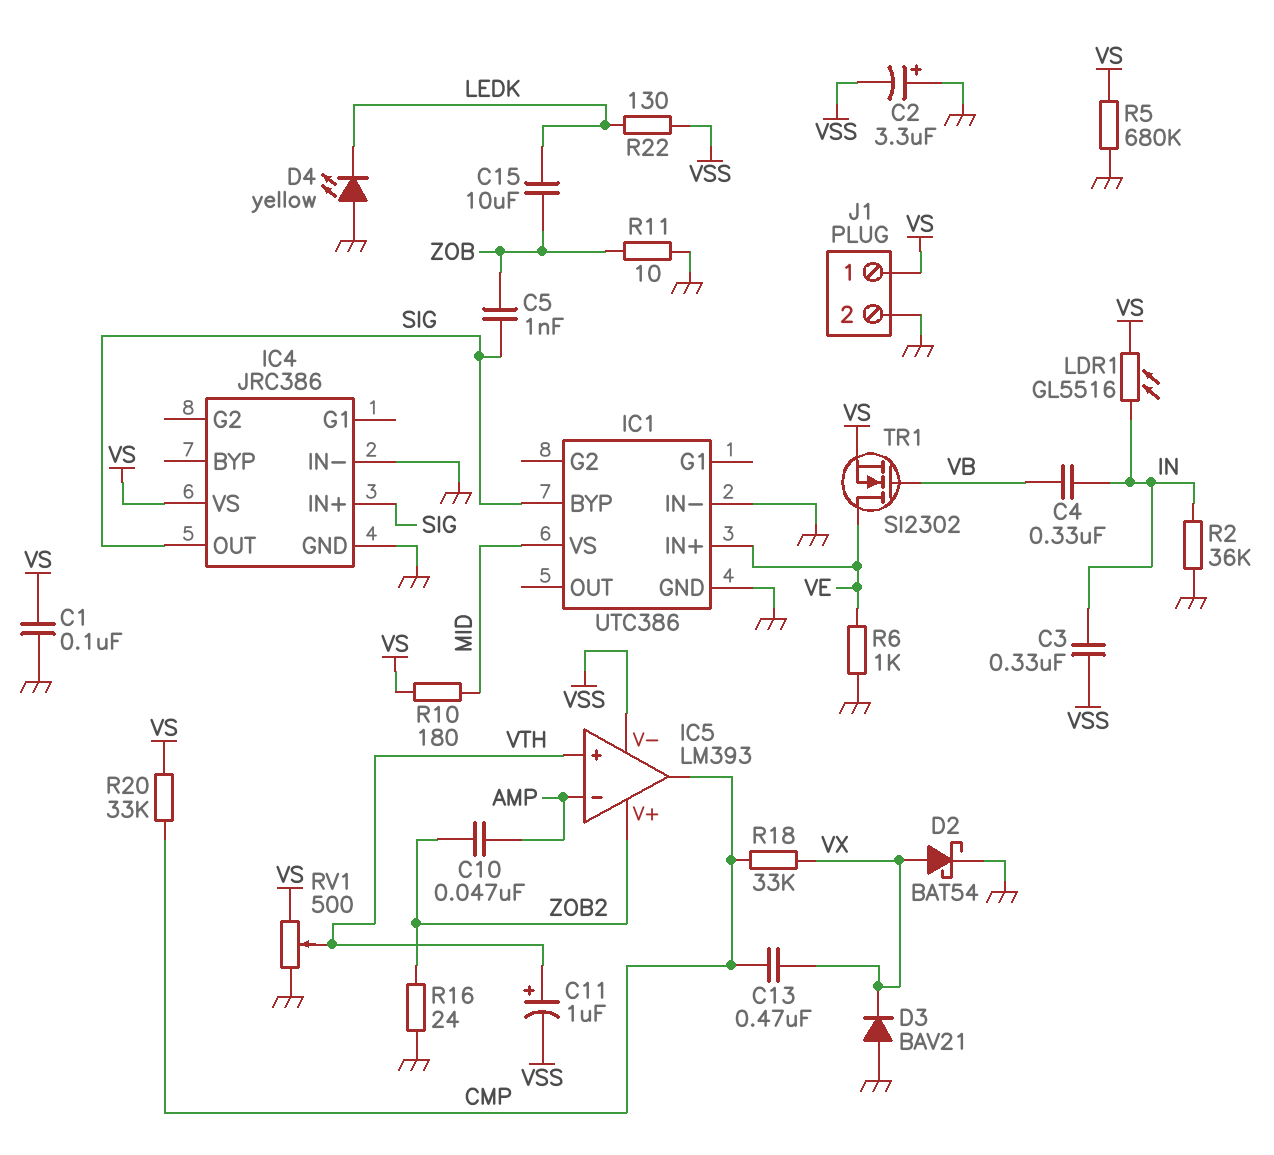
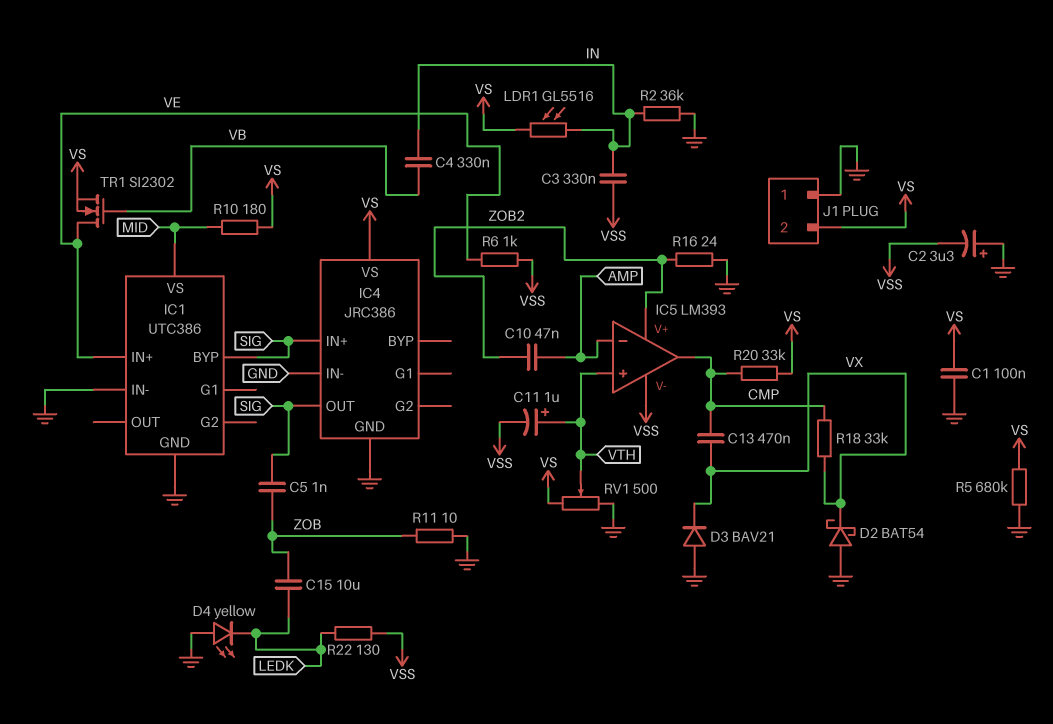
D2: schottky BAT54 (A VX, K GND) -> schottky BAT54 (A GND, K VX)
J1 pin 1: VS -> GND
J1 pin 2: GND -> VS
R6: 1k (GND, VE) -> 1k (VE, VSS)

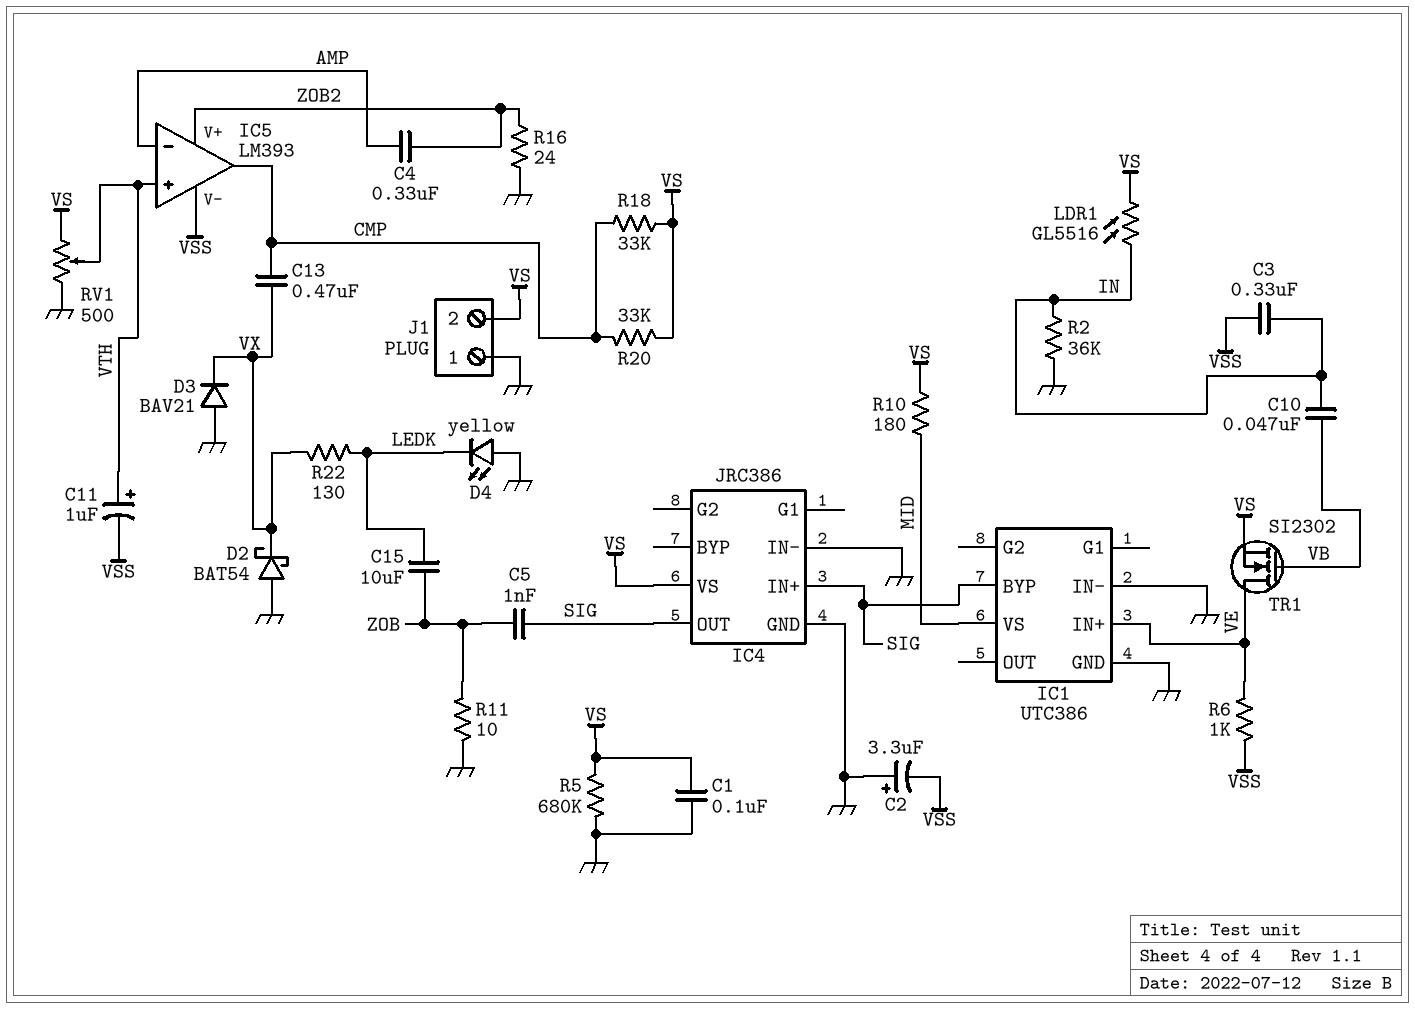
C4: 330nF (IN, VB) -> 330nF (AMP, ZOB2)
C10: 47nF (AMP, ZOB2) -> 47nF (IN, VB)
R18: 33k (CMP, VX) -> 33k (CMP, VS)
R22: 130 (LEDK, VSS) -> 130 (LEDK, VX)

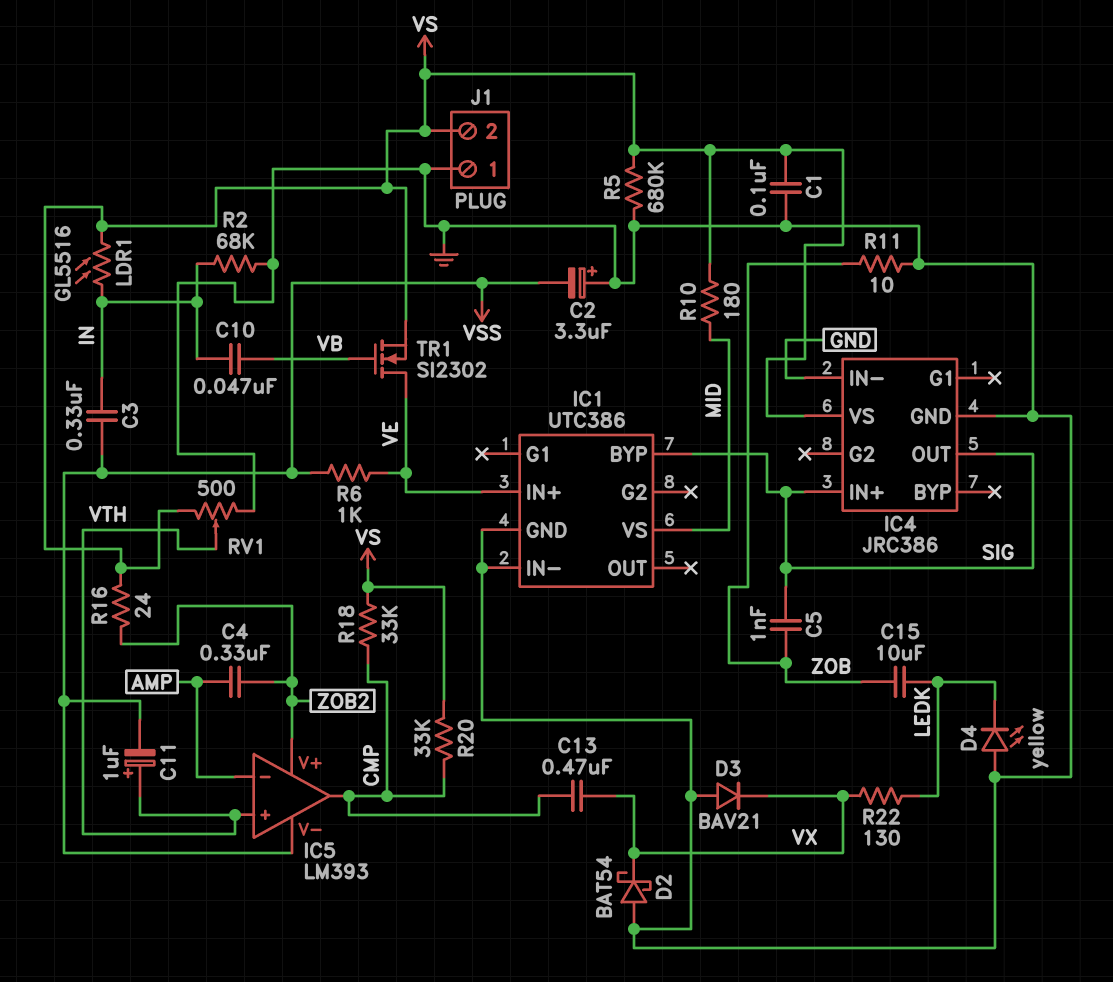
R2: 36k (GND, IN) -> 68k (GND, IN)
R16: 24 (GND, ZOB2) -> 24 (VS, ZOB2)

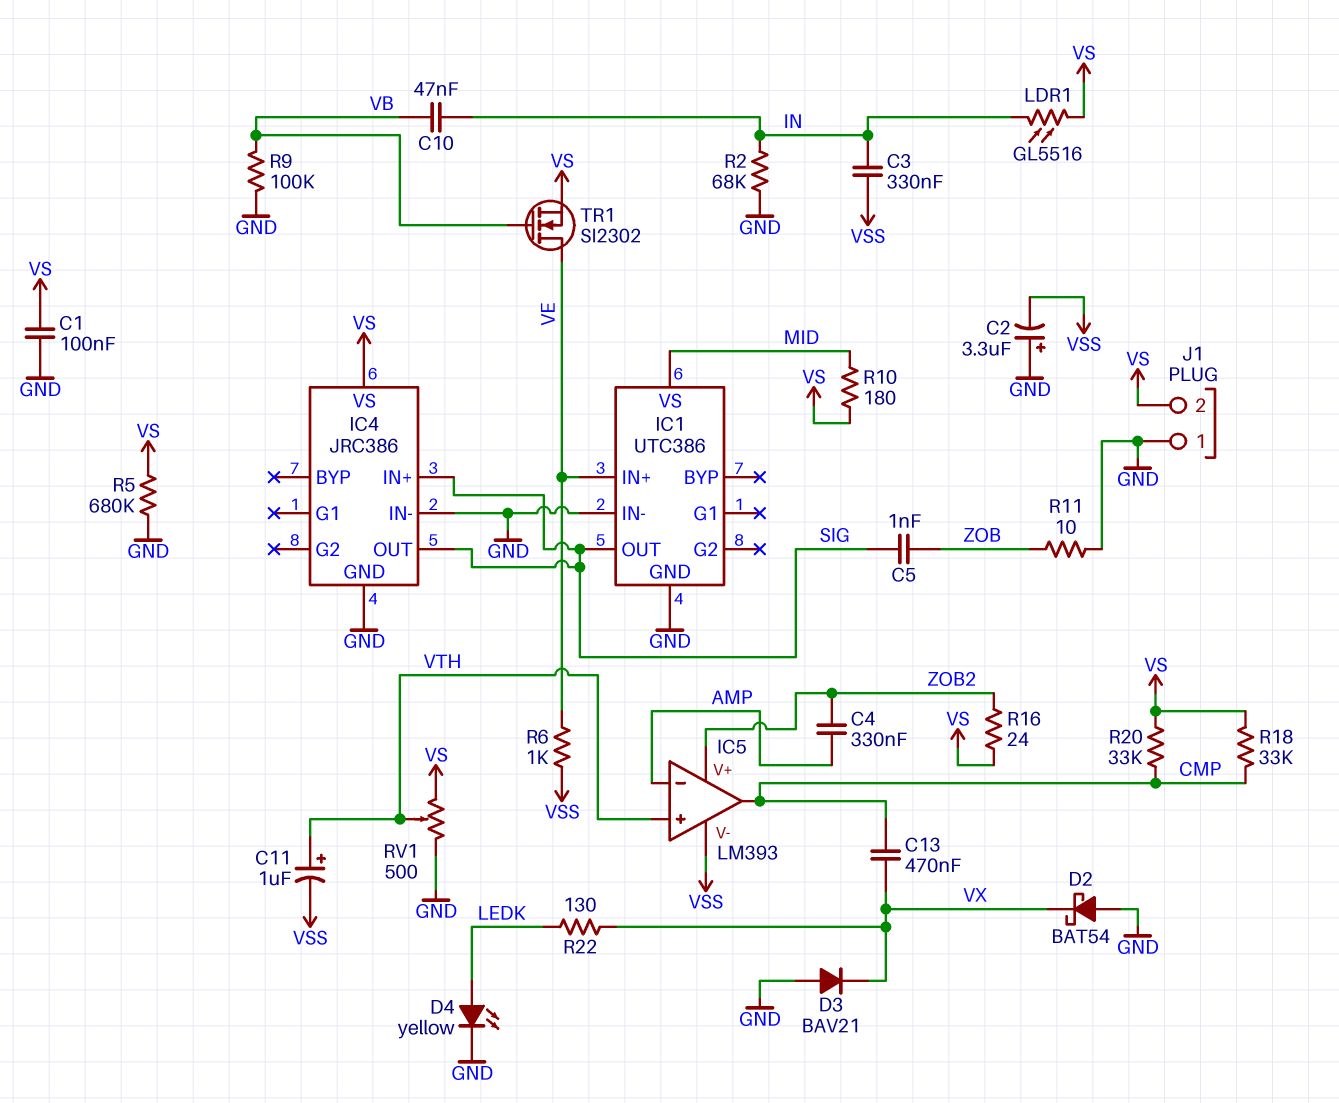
C15: 10uF (LEDK, ZOB) -> none
D4: LED yellow (A GND, K LEDK) -> LED yellow (A LEDK, K GND)
IC1 pin BYP: SIG -> none
IC1 pin OUT: none -> SIG
R9: none -> 100k (GND, VB)

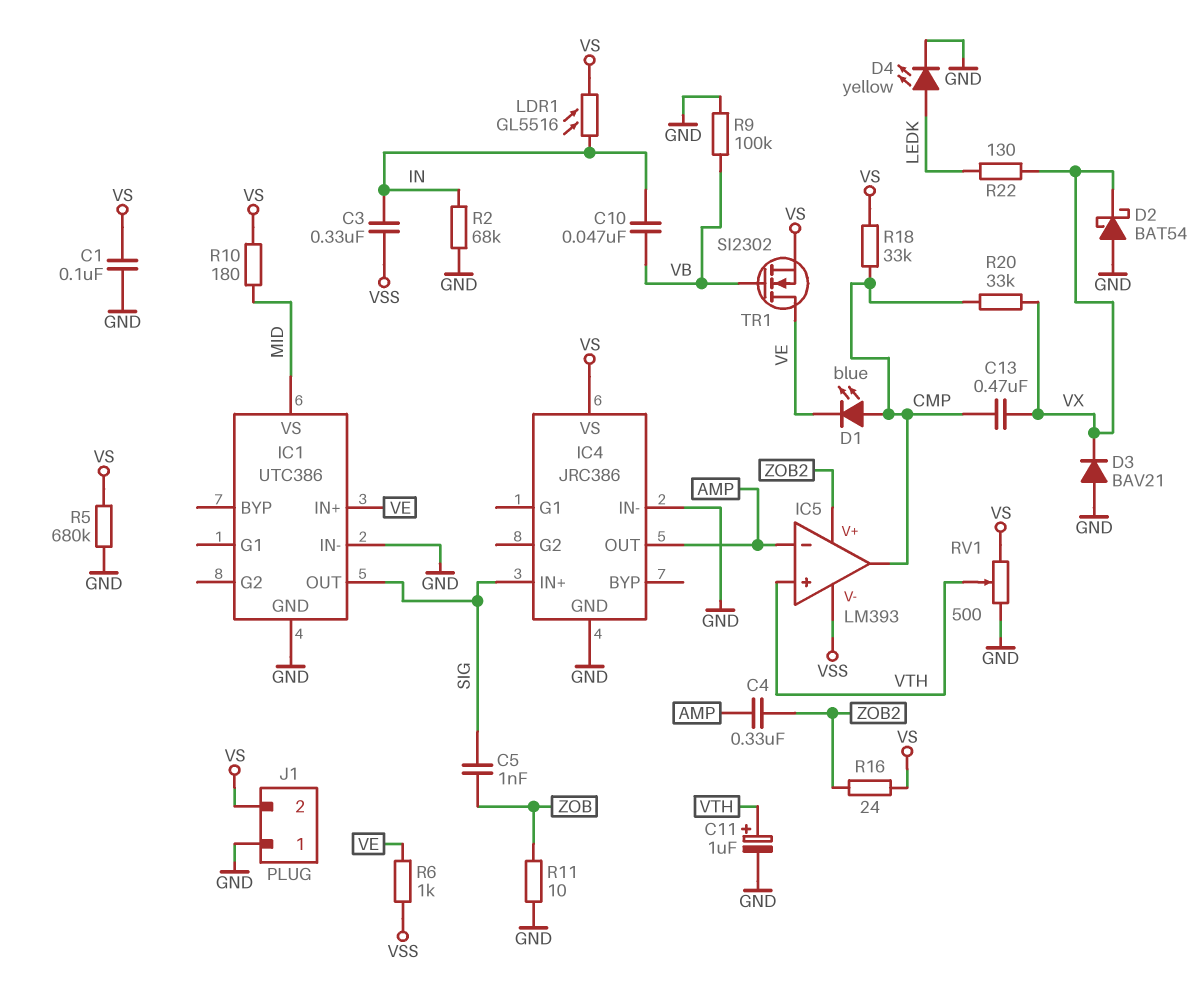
C2: 3.3uF (plus GND, minus VSS) -> none
C11: 1uF (plus VTH, minus VSS) -> 1uF (plus VTH, minus GND)
D1: none -> LED blue (A CMP, K VE)
IC4 pin OUT: SIG -> AMP
R20: 33k (CMP, VS) -> 33k (CMP, VX)

